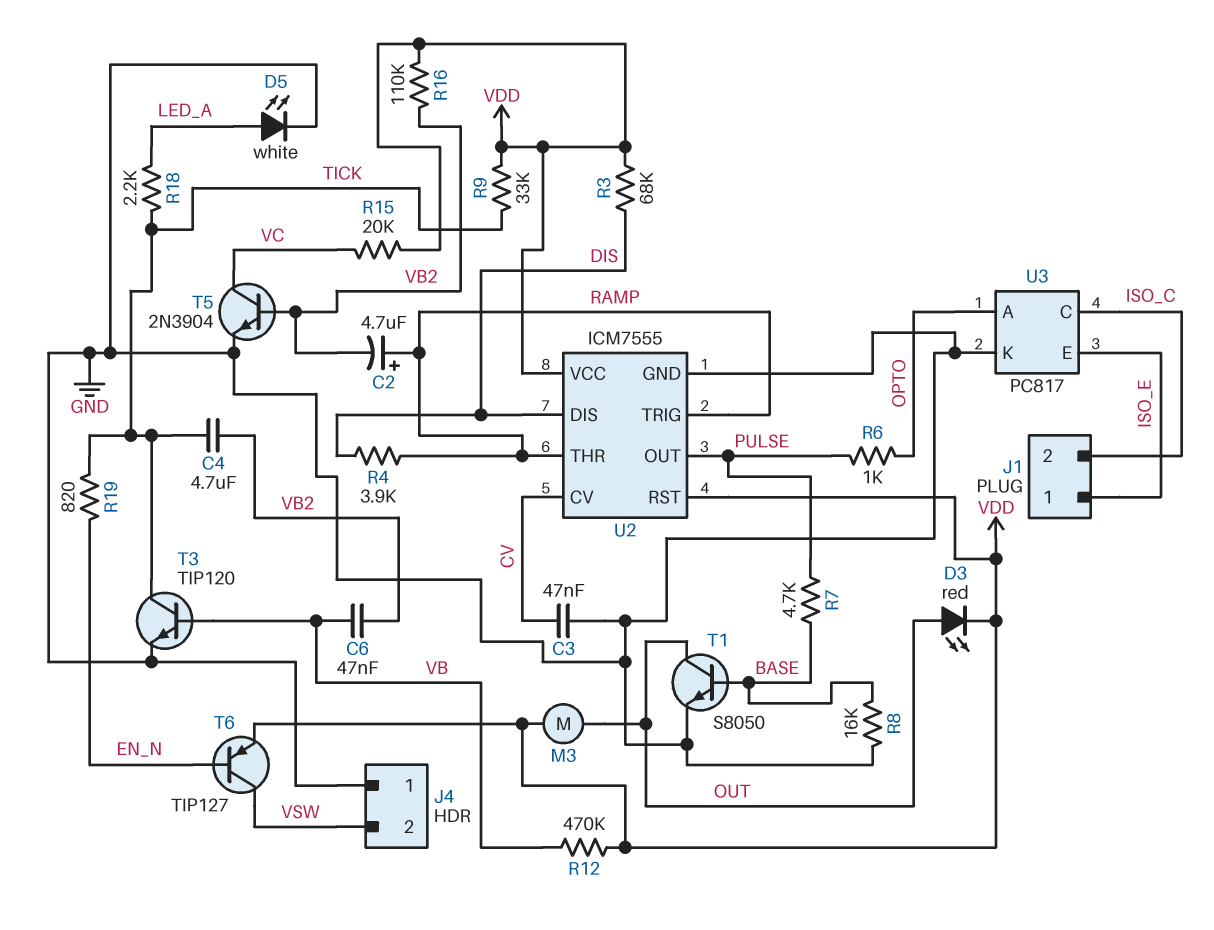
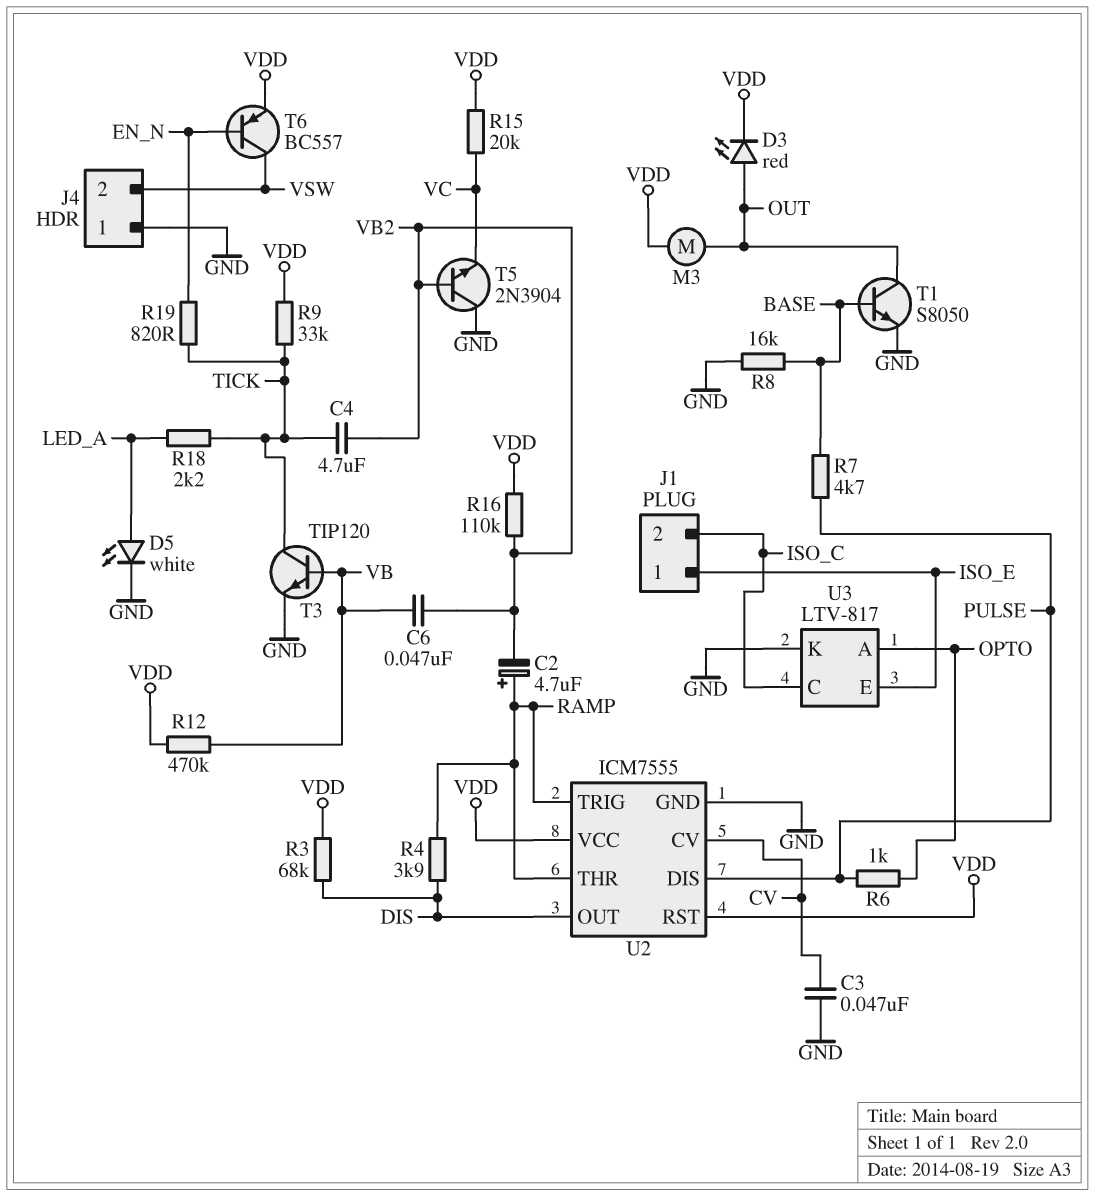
T5: NPN 2N3904 (B VB2, C VC, E GND) -> NPN 2N3904 (B VB2, C GND, E VC)
T6: PNP TIP127 (B EN_N, C VSW, E VDD) -> PNP BC557 (B EN_N, C VSW, E VDD)
U2 pin DIS: DIS -> PULSE
U2 pin OUT: PULSE -> DIS
U3: PC817 -> LTV-817

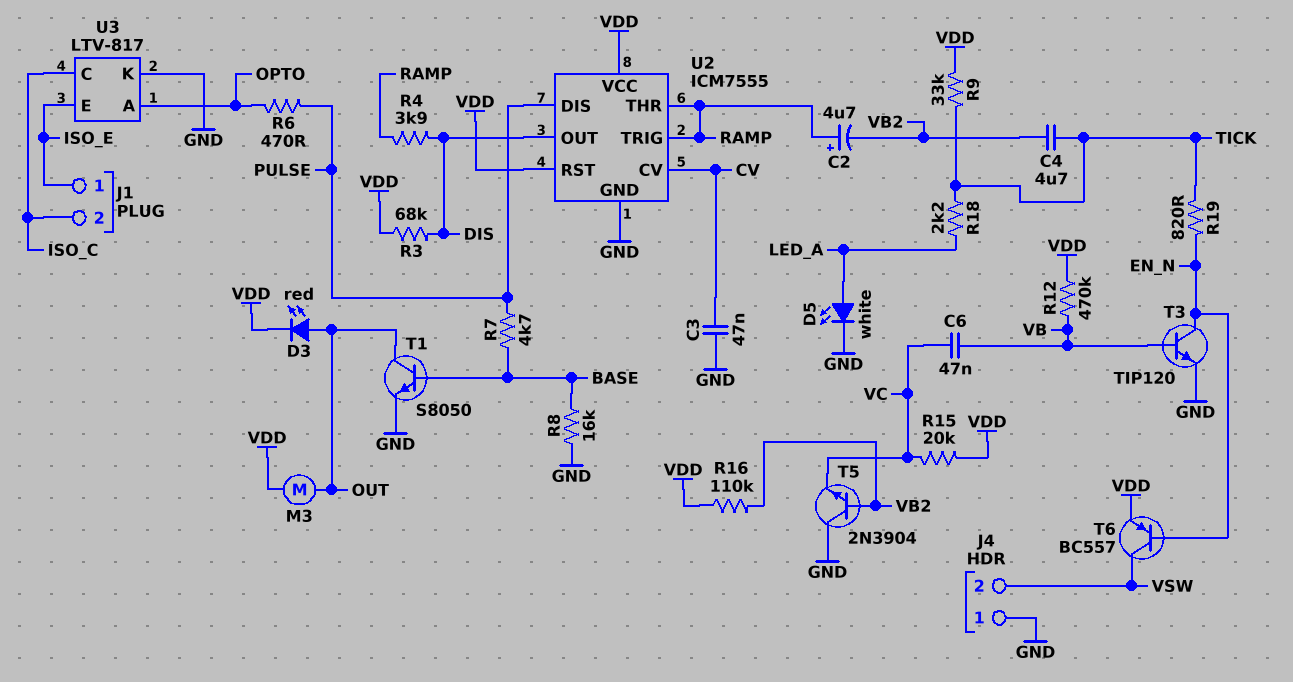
C6: 47nF (VB, VB2) -> 47nF (VB, VC)
R6: 1k (OPTO, PULSE) -> 470 (OPTO, PULSE)
T3: NPN TIP120 (B VB, C TICK, E GND) -> NPN TIP120 (B VB, C EN_N, E GND)

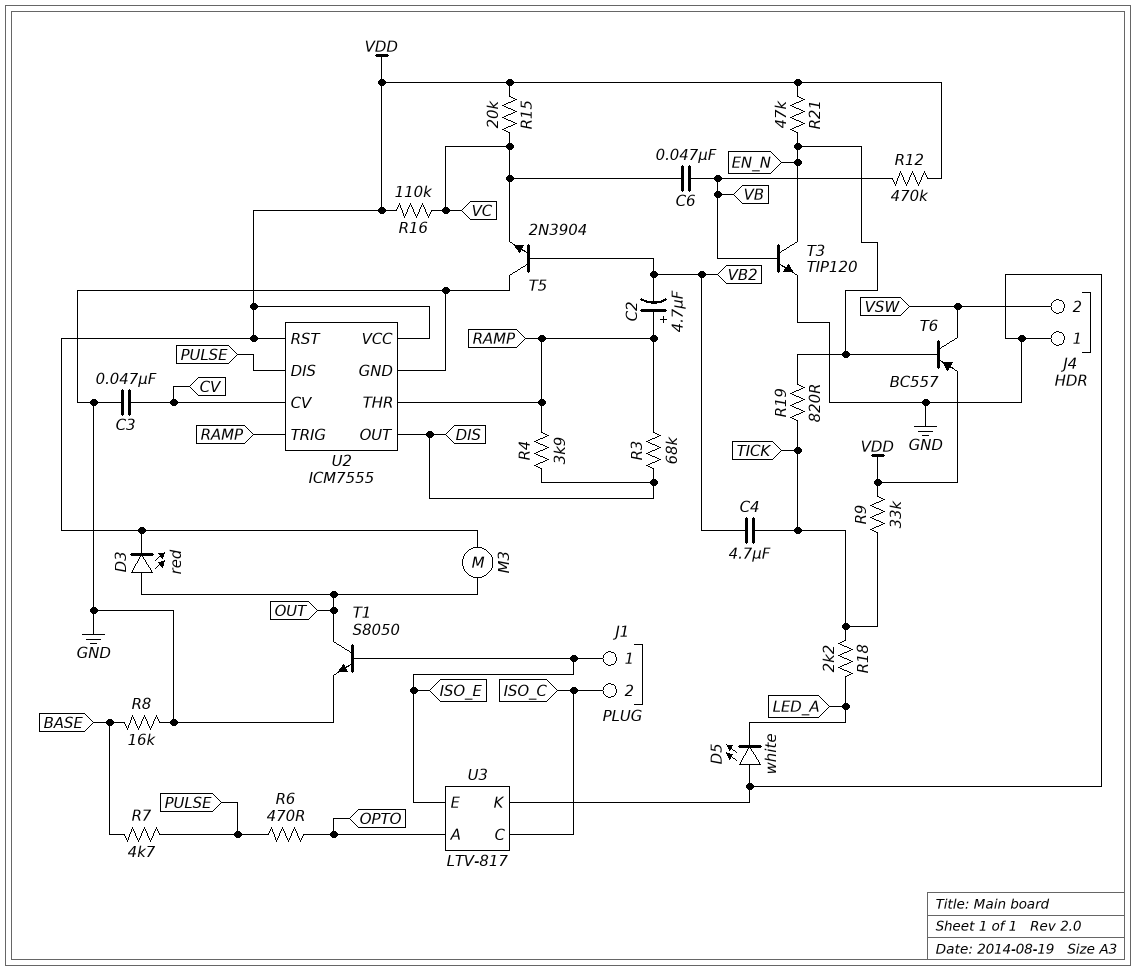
D5: LED white (A LED_A, K GND) -> LED white (A GND, K LED_A)
R3: 68k (DIS, VDD) -> 68k (DIS, RAMP)
R16: 110k (VB2, VDD) -> 110k (VC, VDD)
R21: none -> 47k (EN_N, VDD)
T1: NPN S8050 (B BASE, C OUT, E GND) -> NPN S8050 (B ISO_E, C OUT, E GND)

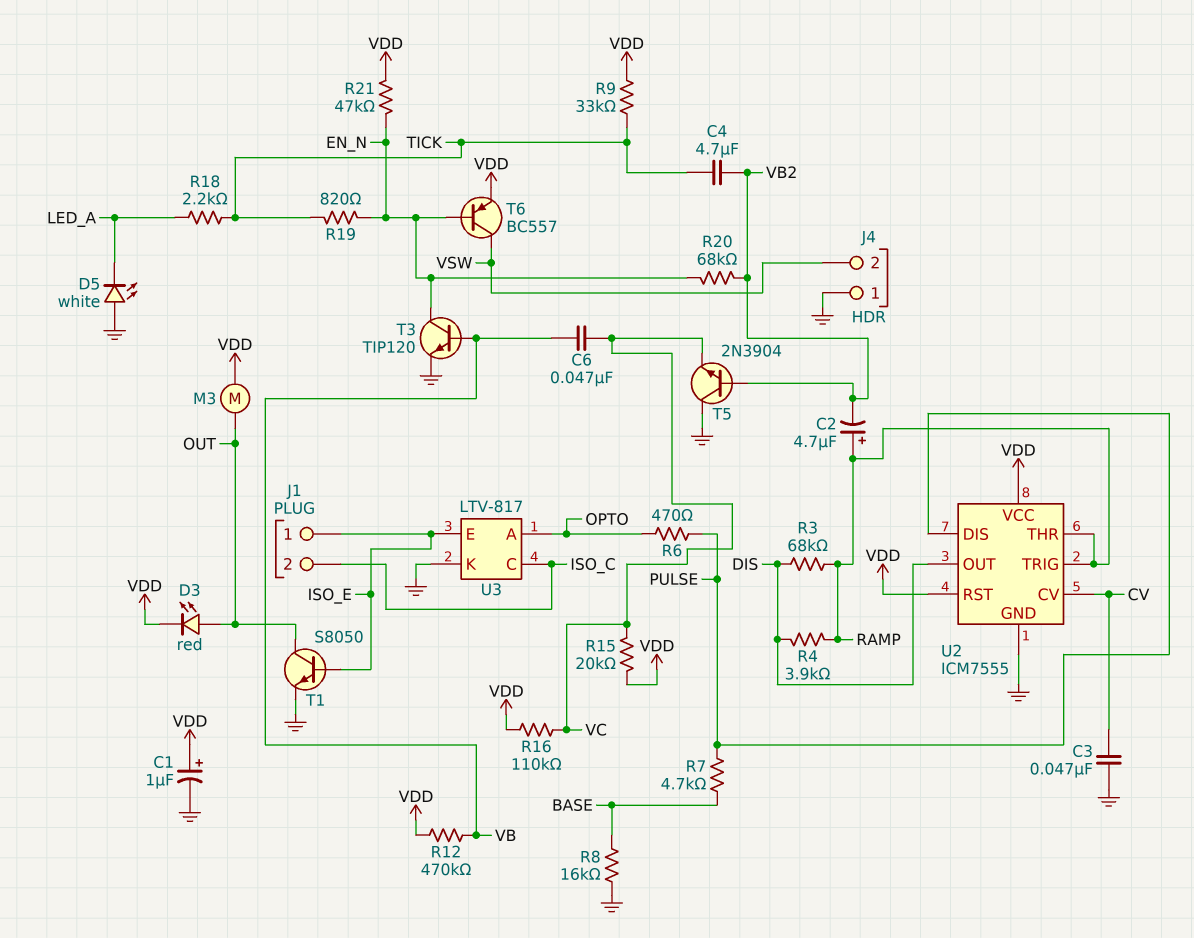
C1: none -> 1uF (plus VDD, minus GND)
R20: none -> 68k (EN_N, VB2)

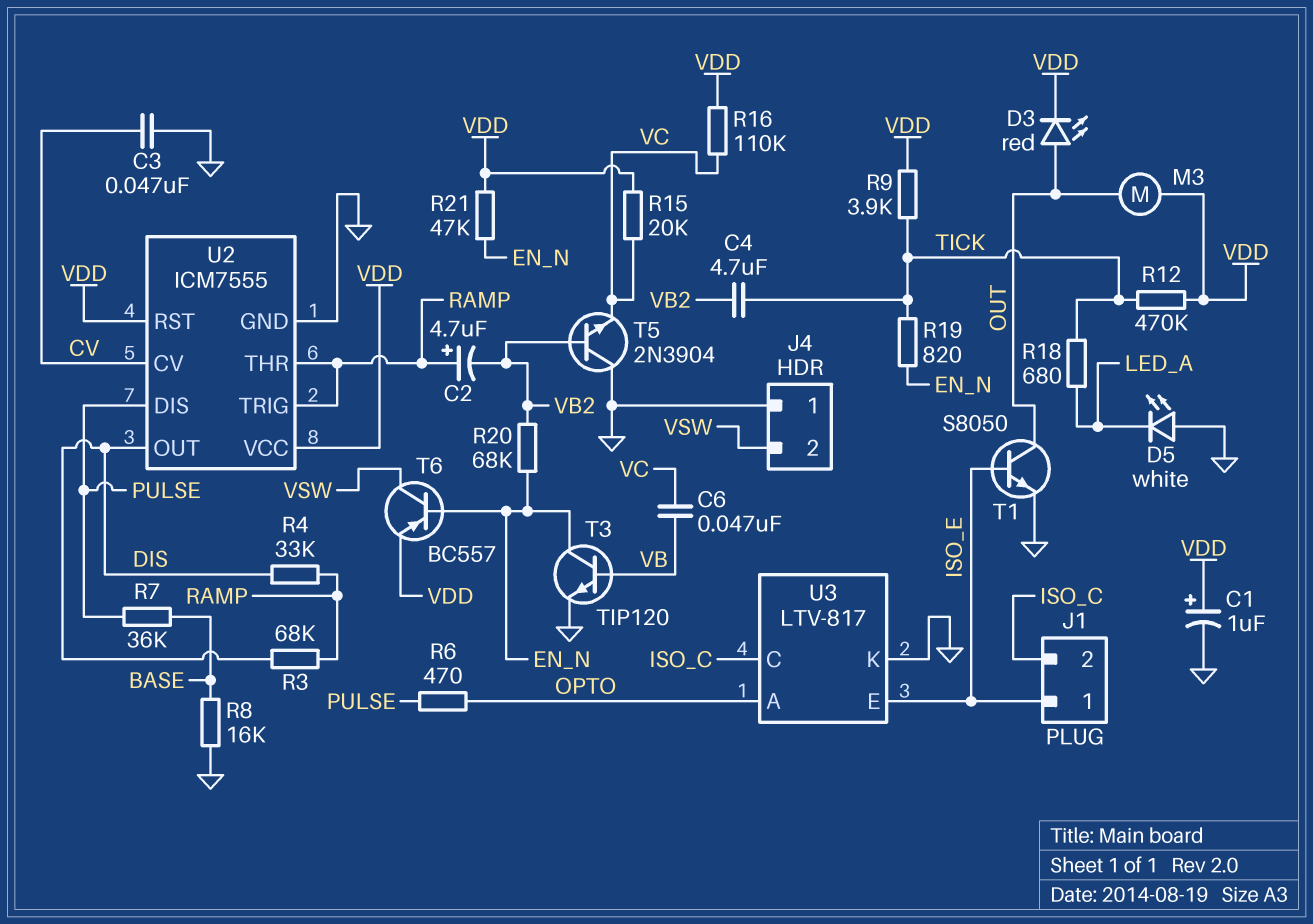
R4: 3.9k (DIS, RAMP) -> 33k (DIS, RAMP)
R7: 4.7k (BASE, PULSE) -> 36k (BASE, PULSE)
R9: 33k (TICK, VDD) -> 3.9k (TICK, VDD)
R12: 470k (VB, VDD) -> 470k (TICK, VDD)
R18: 2.2k (LED_A, TICK) -> 680 (LED_A, TICK)

